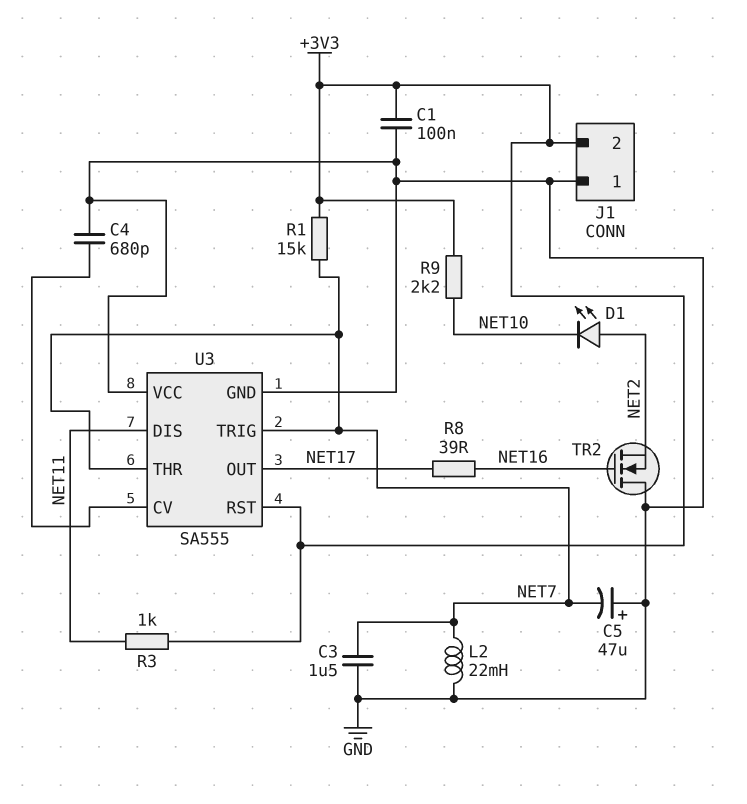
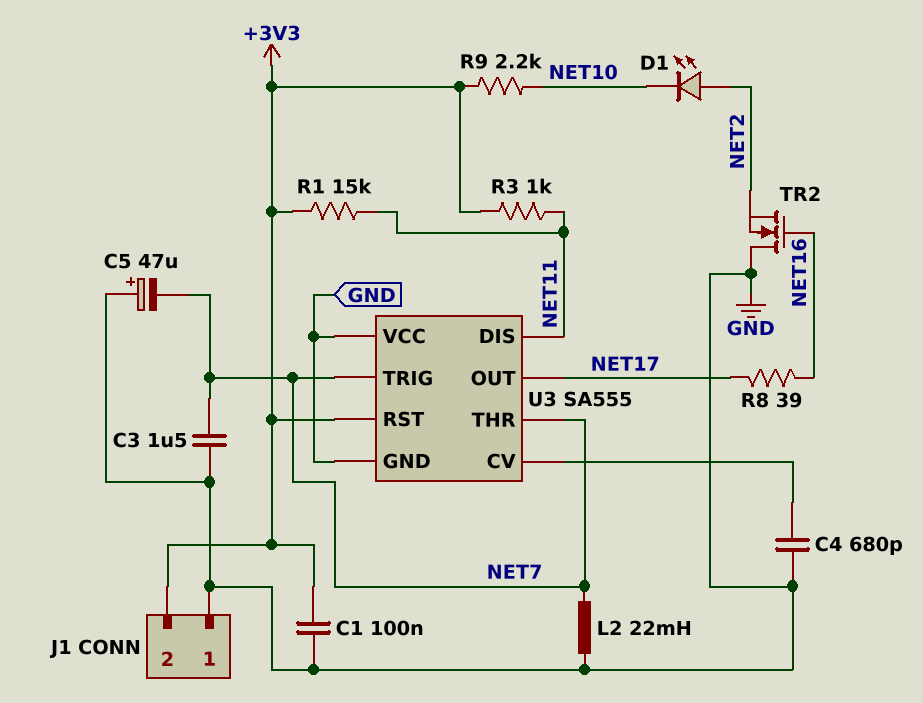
R1: 15k (+3V3, NET7) -> 15k (+3V3, NET11)

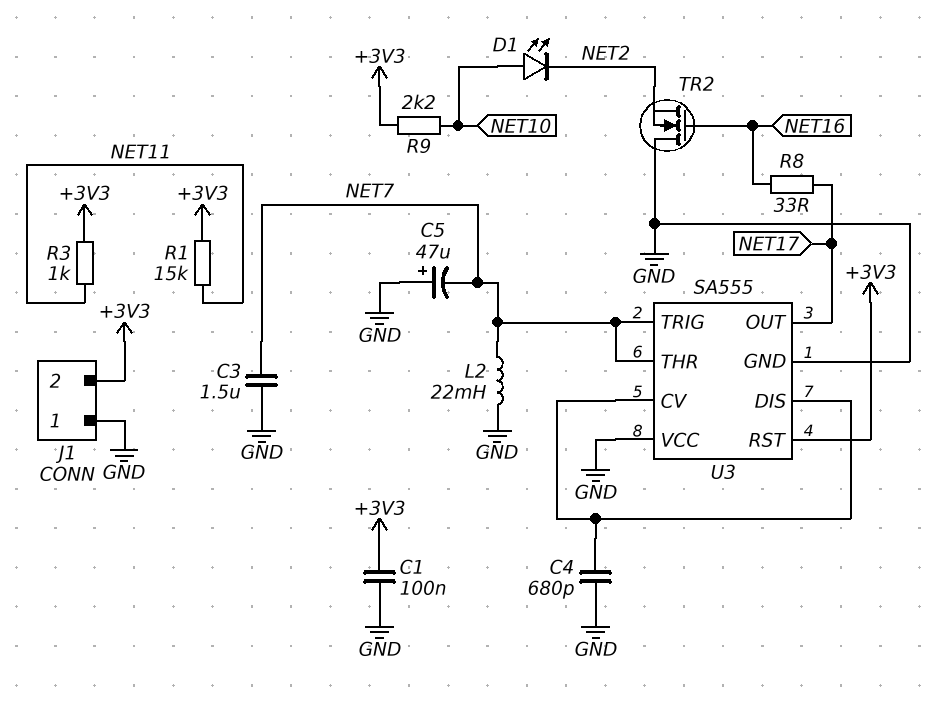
D1: LED (A NET2, K NET10) -> LED (A NET10, K NET2)
R8: 39 (NET16, NET17) -> 33 (NET16, NET17)
U3 pin DIS: NET11 -> U3/CV

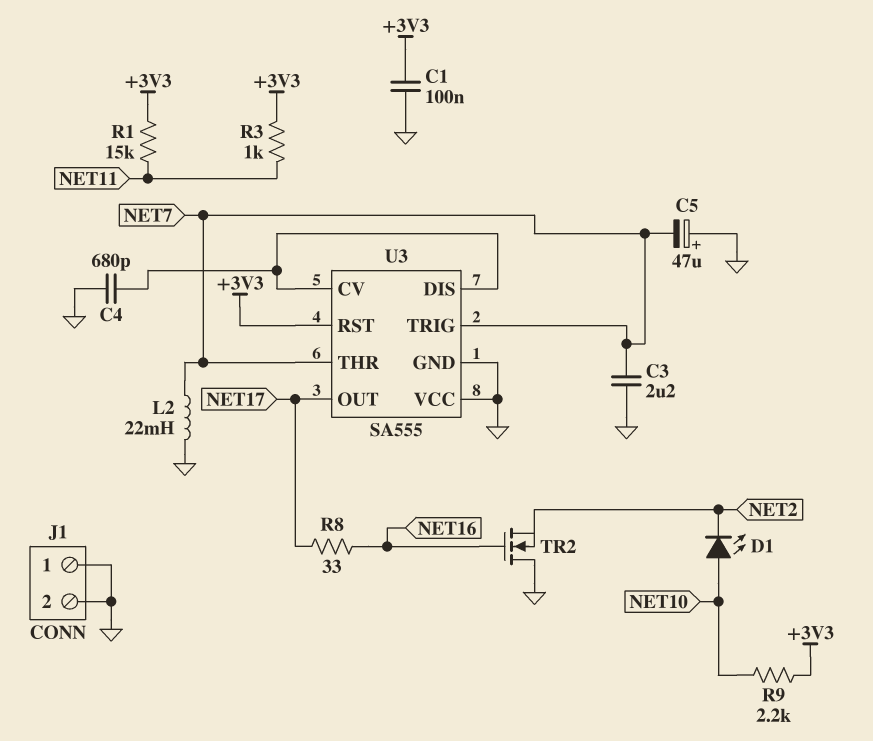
C3: 1.5uF (GND, NET7) -> 2.2uF (GND, NET7)
J1 pin 2: +3V3 -> GND

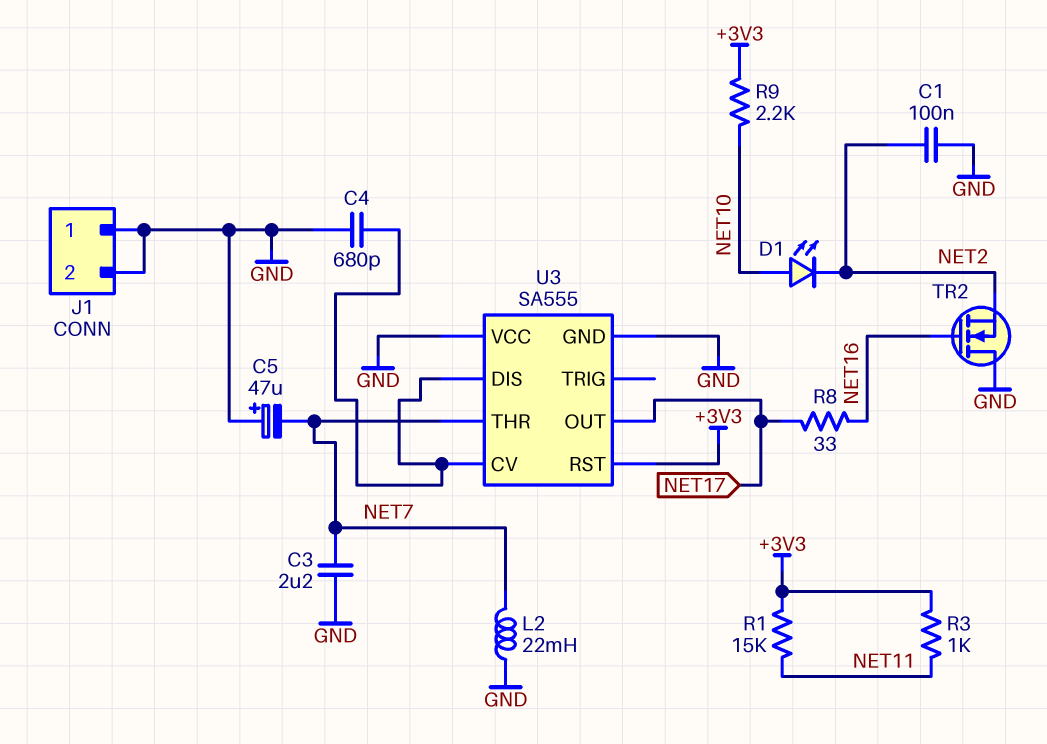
C1: 100nF (+3V3, GND) -> 100nF (GND, NET2)
U3 pin TRIG: NET7 -> none

